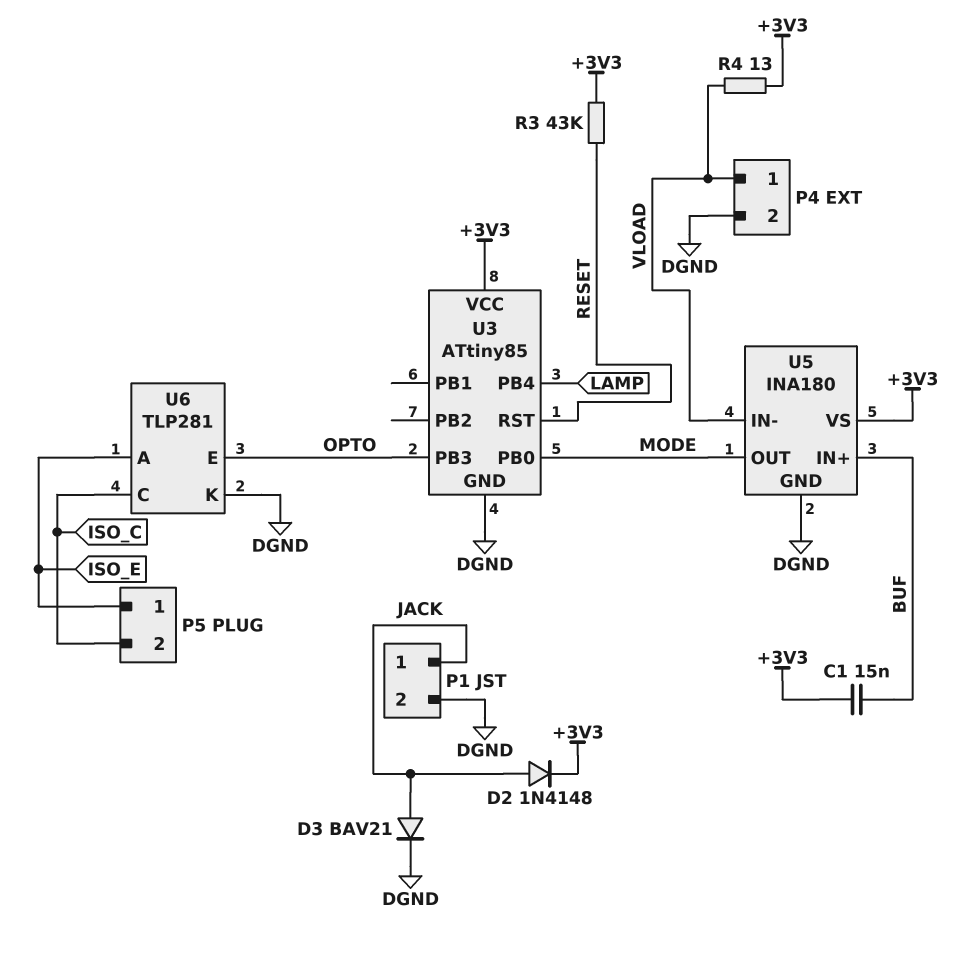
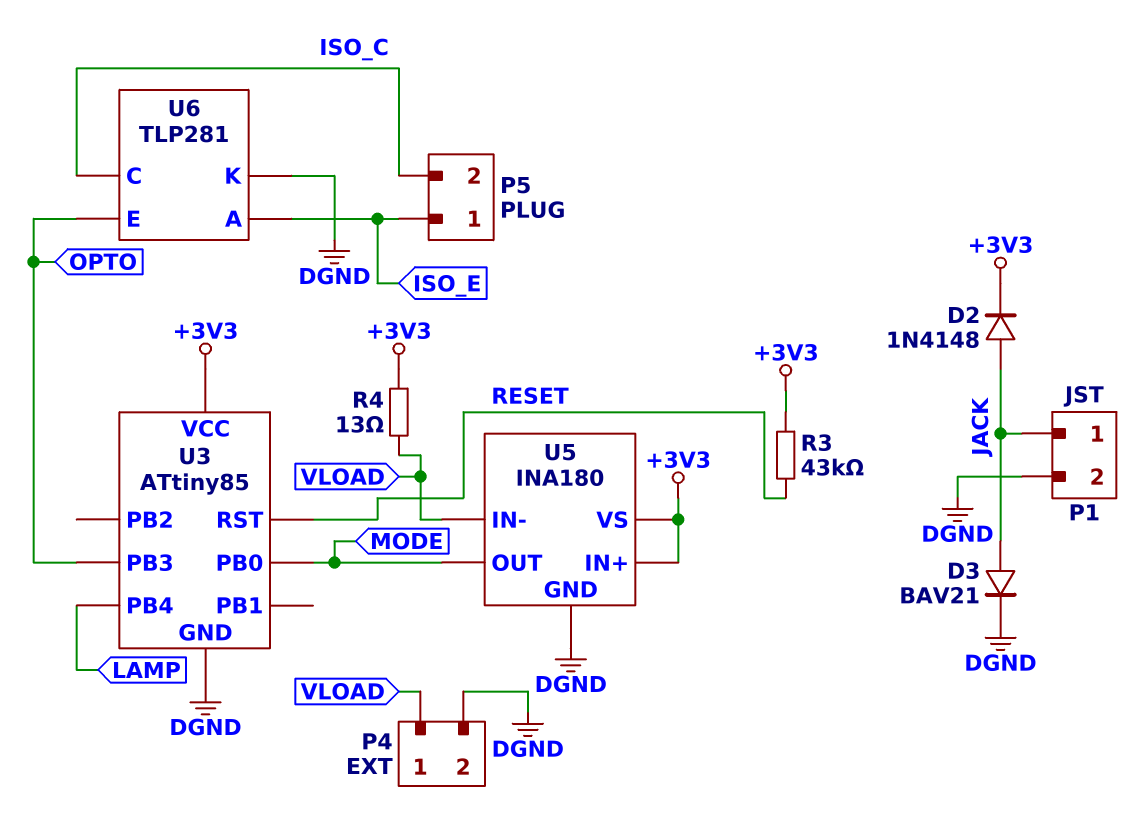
C1: 15nF (+3V3, BUF) -> none
U5 pin IN+: BUF -> +3V3

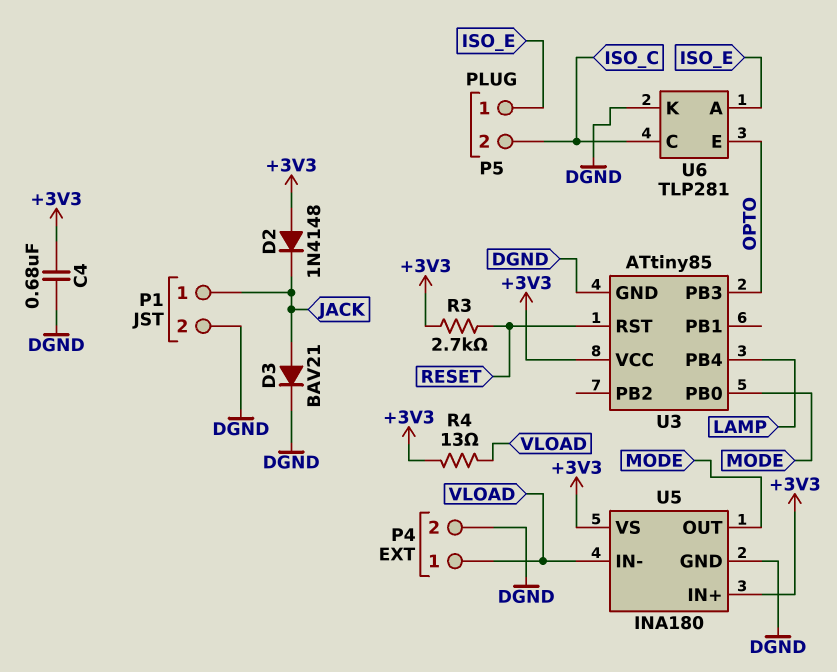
C4: none -> 680nF (+3V3, DGND)
D2: diode 1N4148 (A JACK, K +3V3) -> diode 1N4148 (A +3V3, K JACK)
R3: 43k (+3V3, RESET) -> 2.7k (+3V3, RESET)

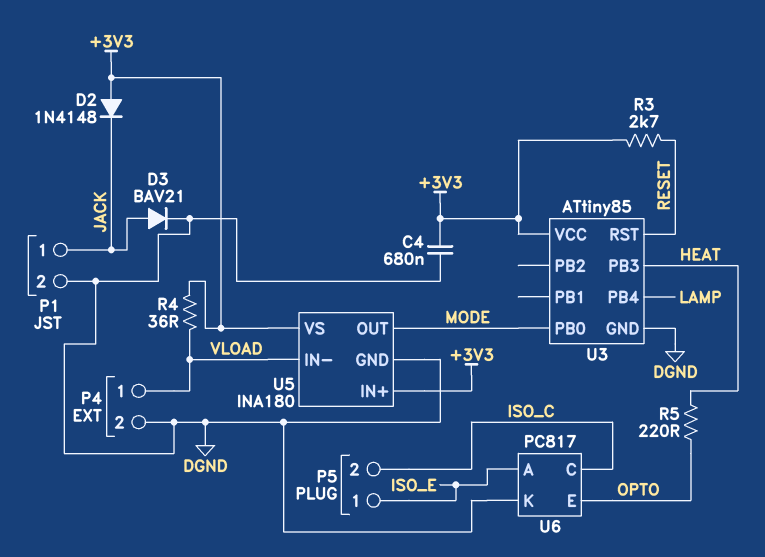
R4: 13 (+3V3, VLOAD) -> 36 (+3V3, VLOAD)
R5: none -> 220 (HEAT, OPTO)
U3 pin PB3: OPTO -> HEAT
U6: TLP281 -> PC817

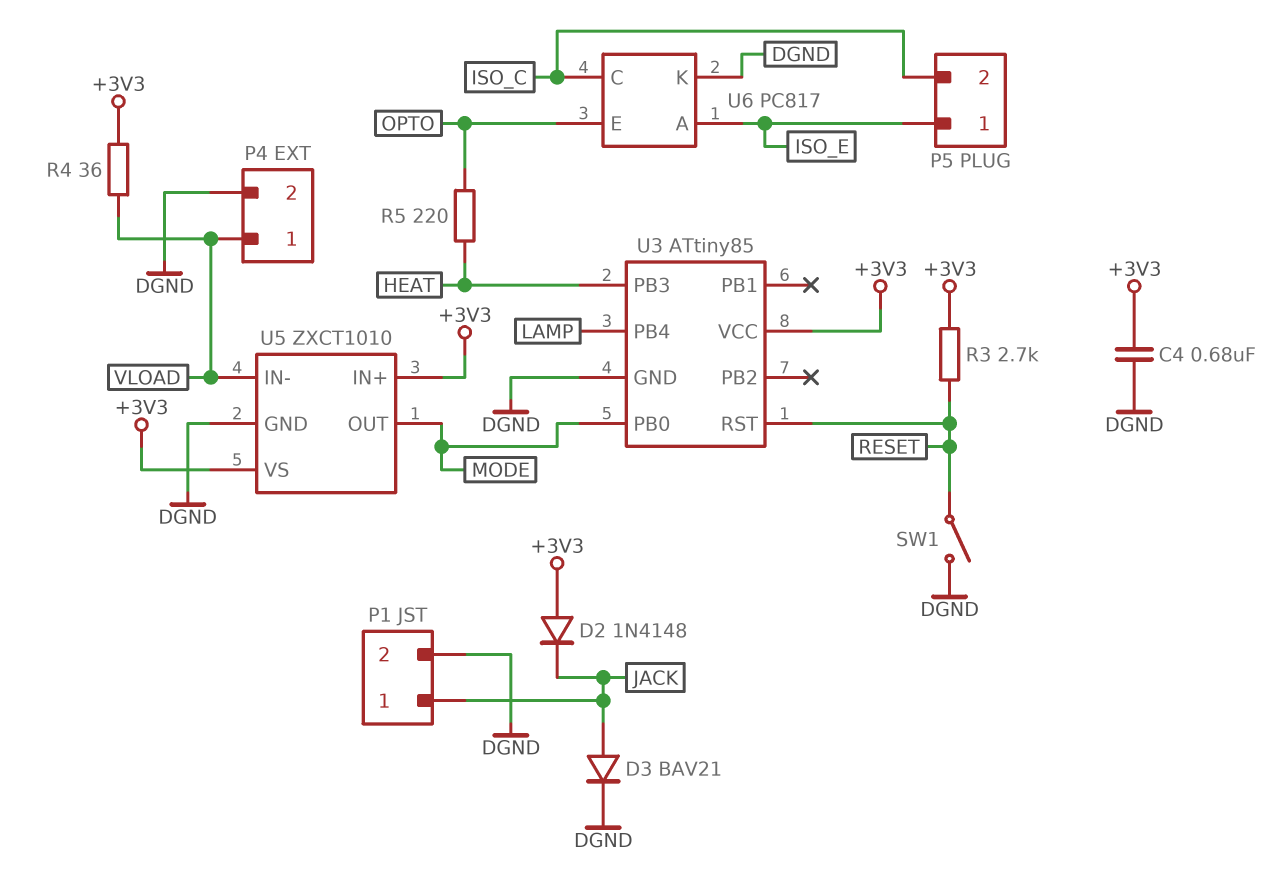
SW1: none -> switch (DGND, RESET)
U5: INA180 -> ZXCT1010

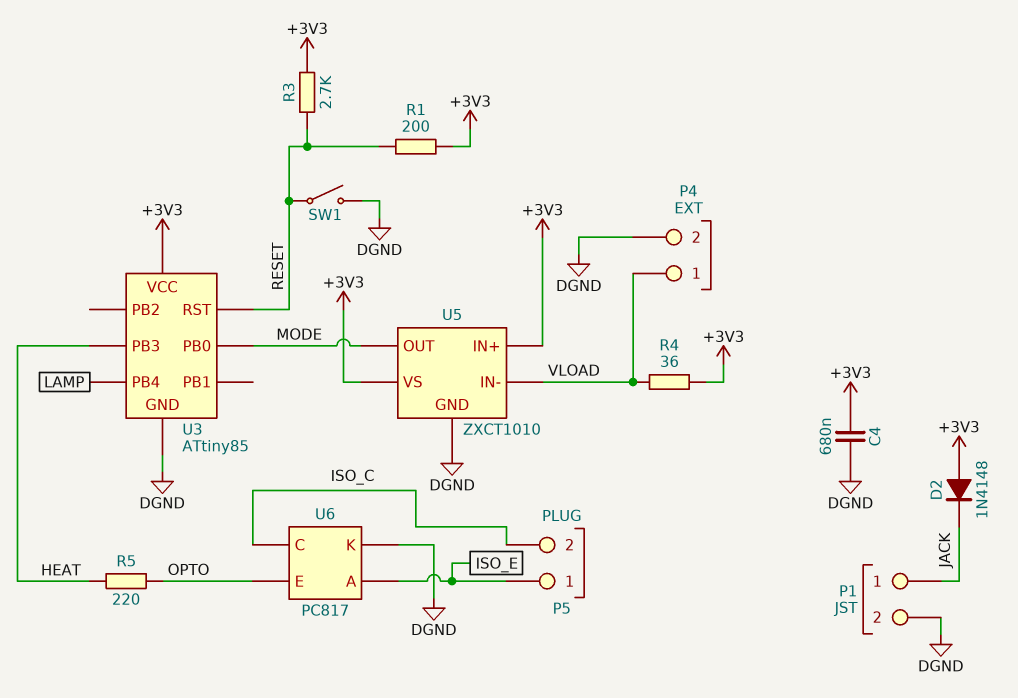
D3: diode BAV21 (A JACK, K DGND) -> none
R1: none -> 200 (+3V3, RESET)

